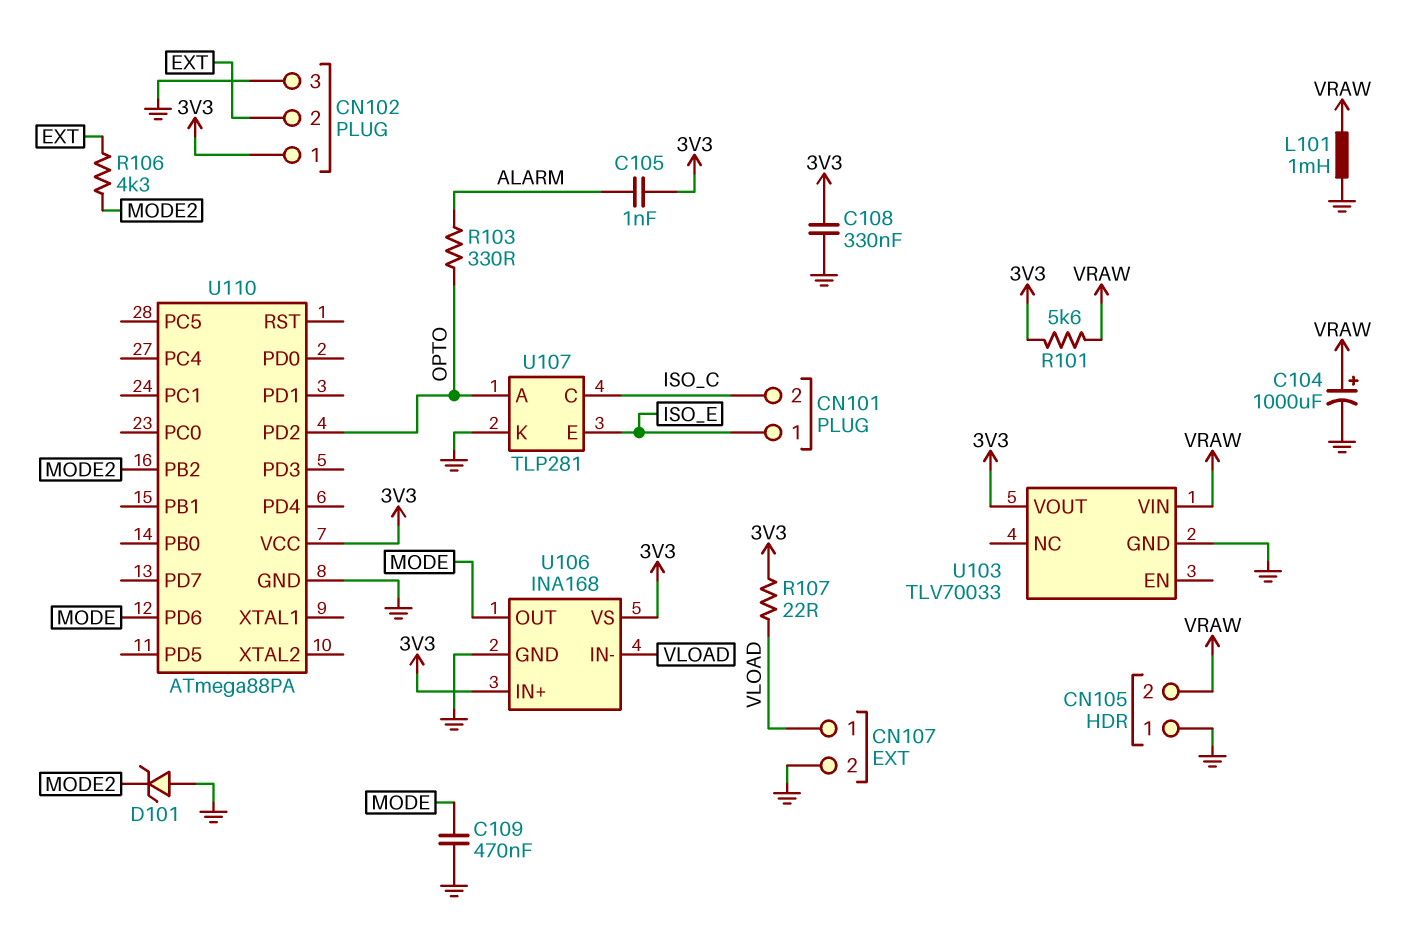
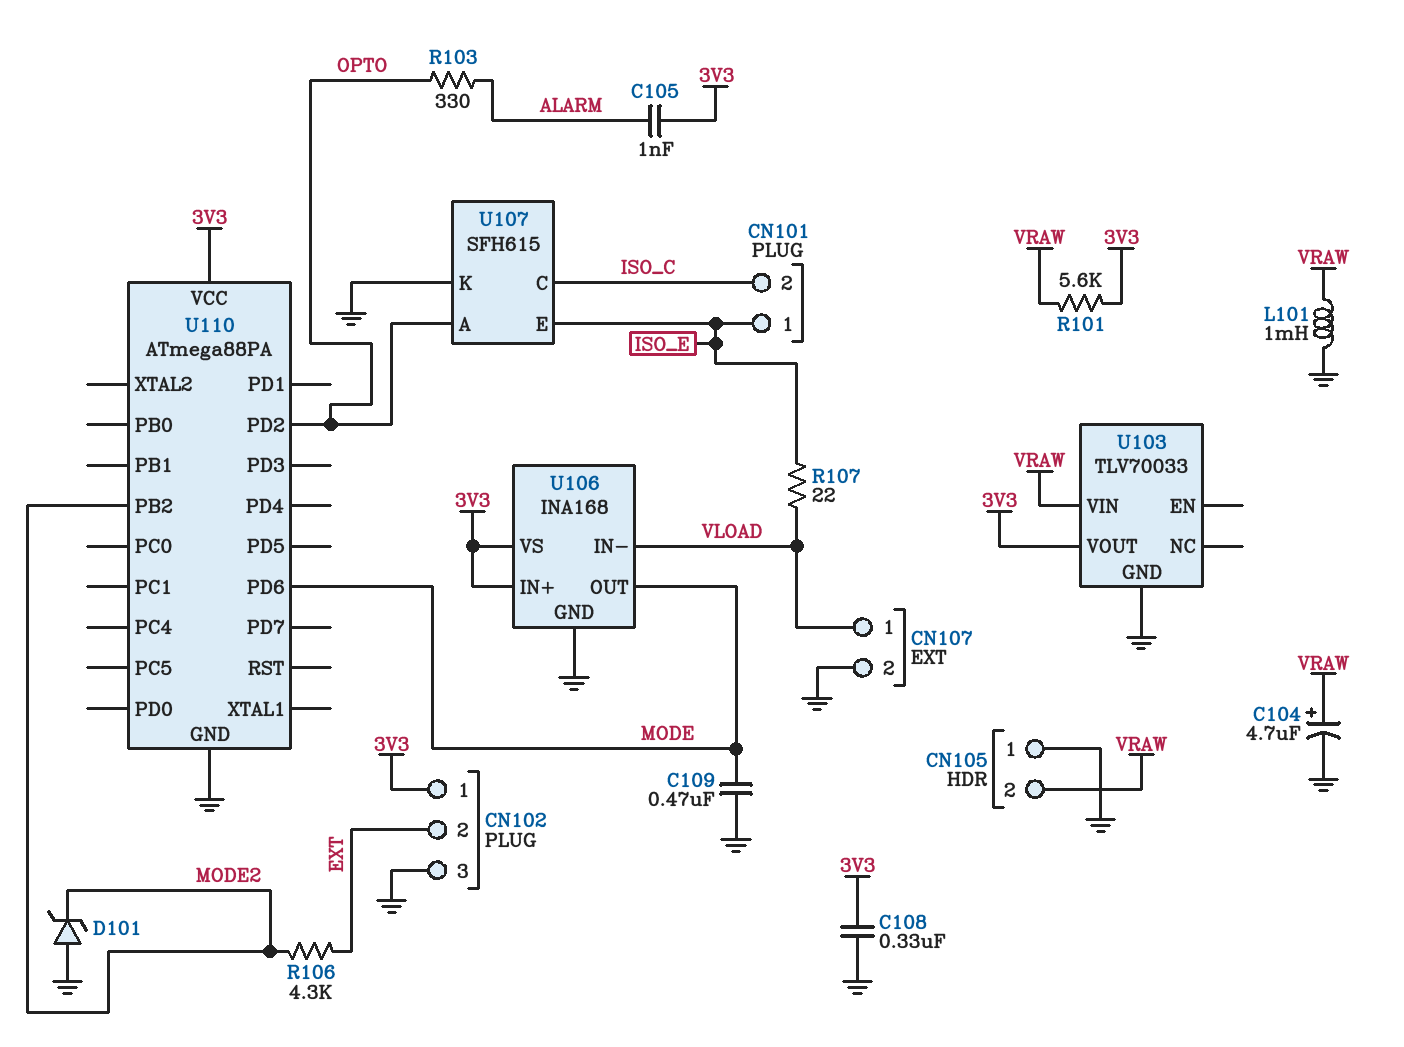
C104: 1000uF (plus VRAW, minus GND) -> 4.7uF (plus VRAW, minus GND)
R107: 22 (3V3, VLOAD) -> 22 (ISO_E, VLOAD)
U107: TLP281 -> SFH615

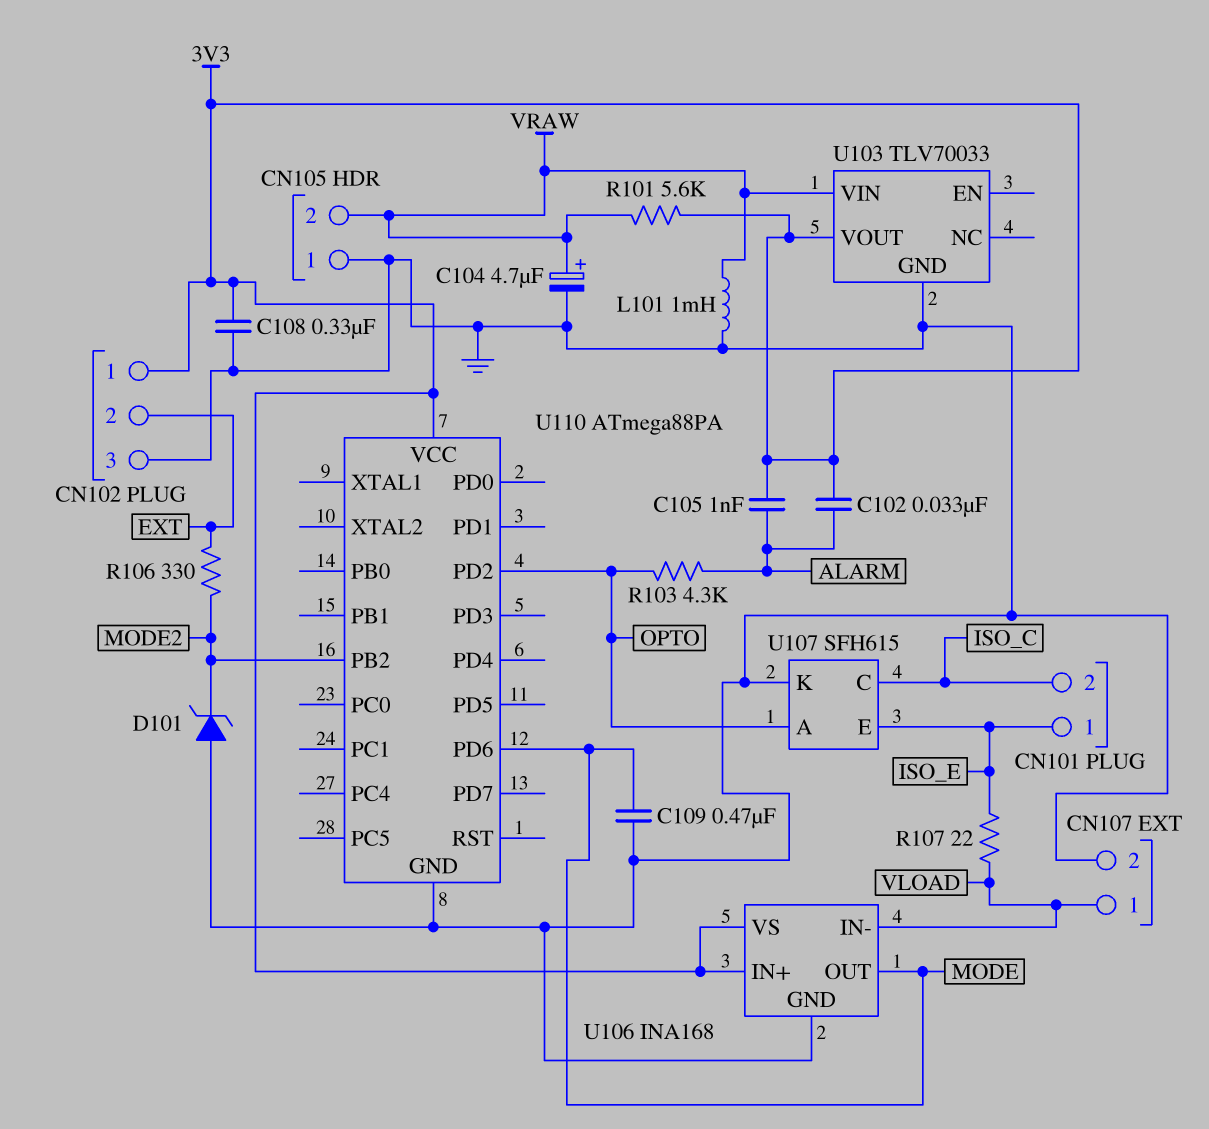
C102: none -> 33nF (3V3, ALARM)
R103: 330 (ALARM, OPTO) -> 4.3k (ALARM, OPTO)
R106: 4.3k (EXT, MODE2) -> 330 (EXT, MODE2)

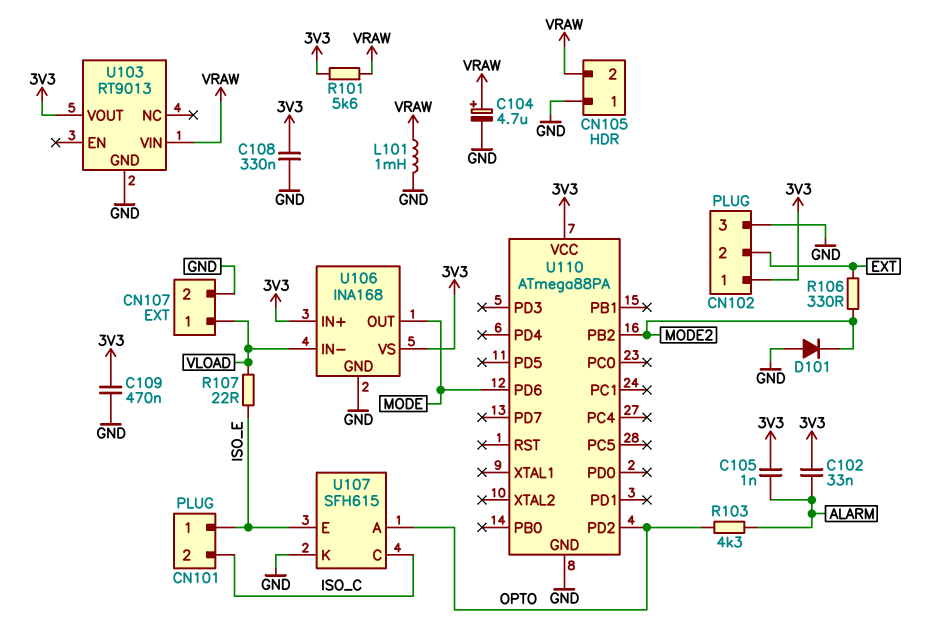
C109: 470nF (GND, MODE) -> 470nF (3V3, GND)
D101: zener (A GND, K MODE2) -> diode (A GND, K MODE2)
U103: TLV70033 -> RT9013

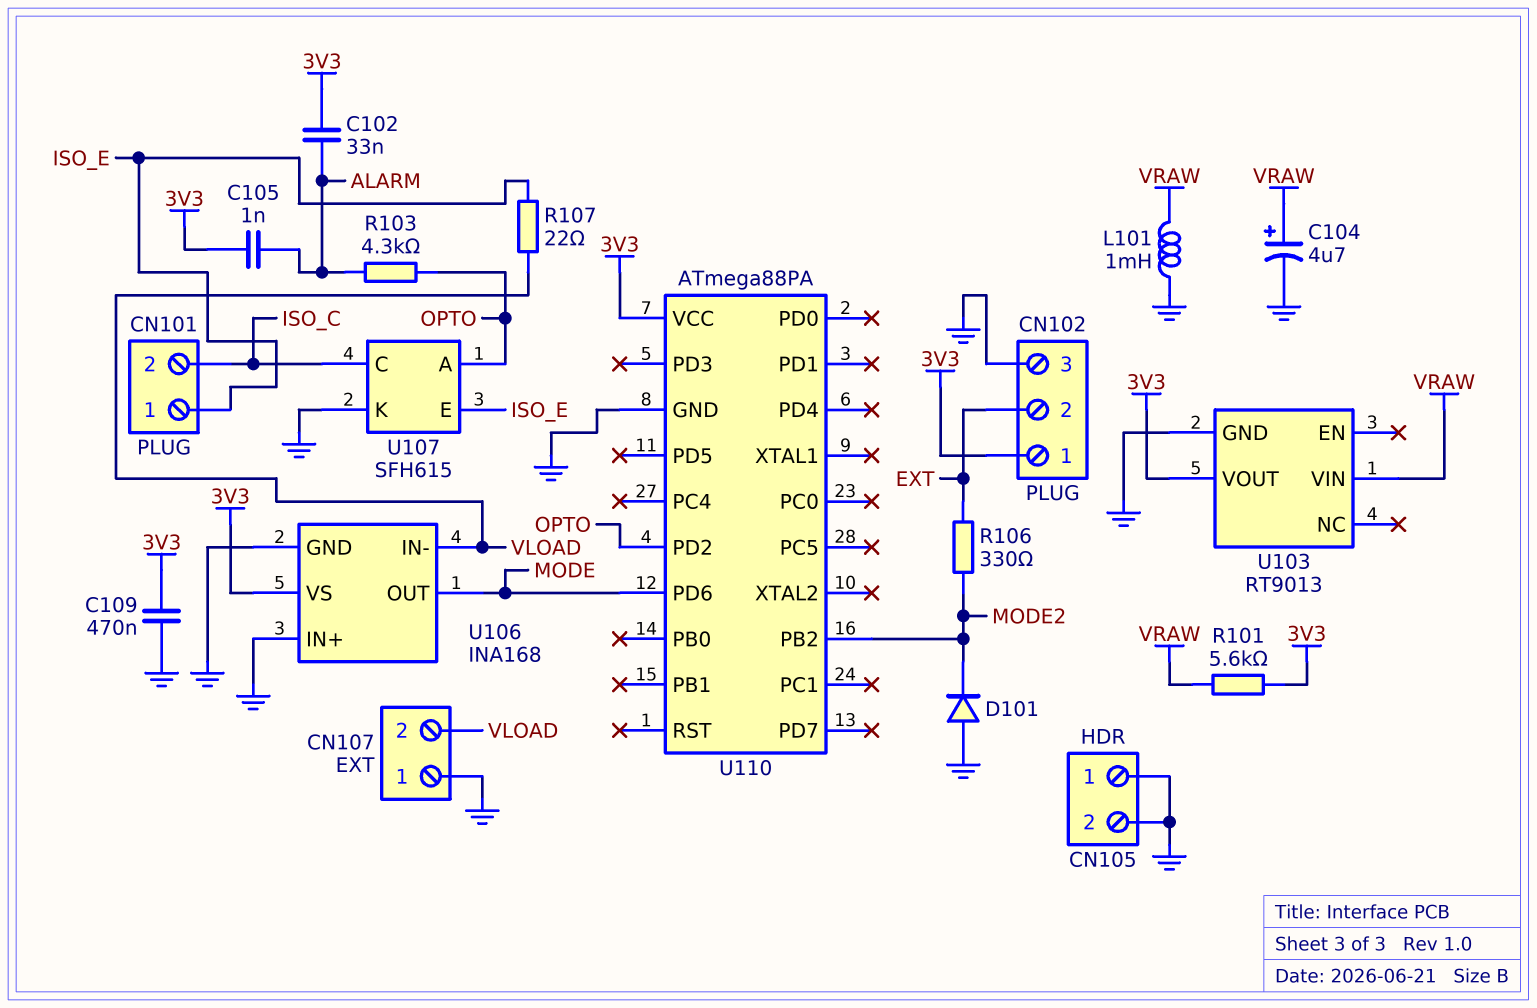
C108: 330nF (3V3, GND) -> none
CN105 pin 2: VRAW -> GND
CN107 pin 1: VLOAD -> GND
CN107 pin 2: GND -> VLOAD
U106 pin IN+: 3V3 -> GND

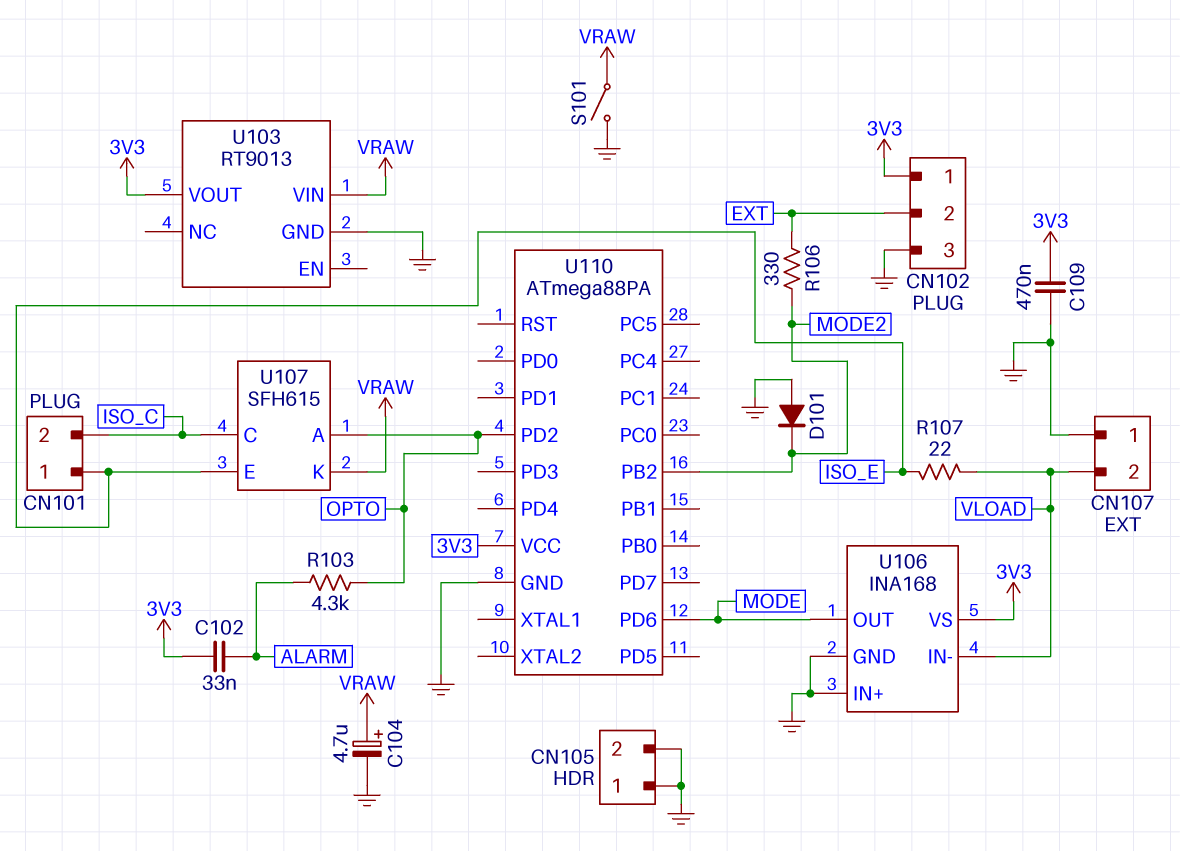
C105: 1nF (3V3, ALARM) -> none
L101: 1mH (GND, VRAW) -> none
R101: 5.6k (3V3, VRAW) -> none
S101: none -> switch (GND, VRAW)
U107 pin K: GND -> VRAW

